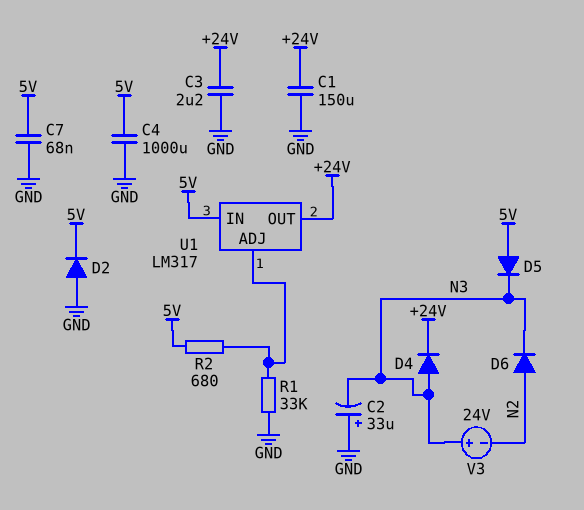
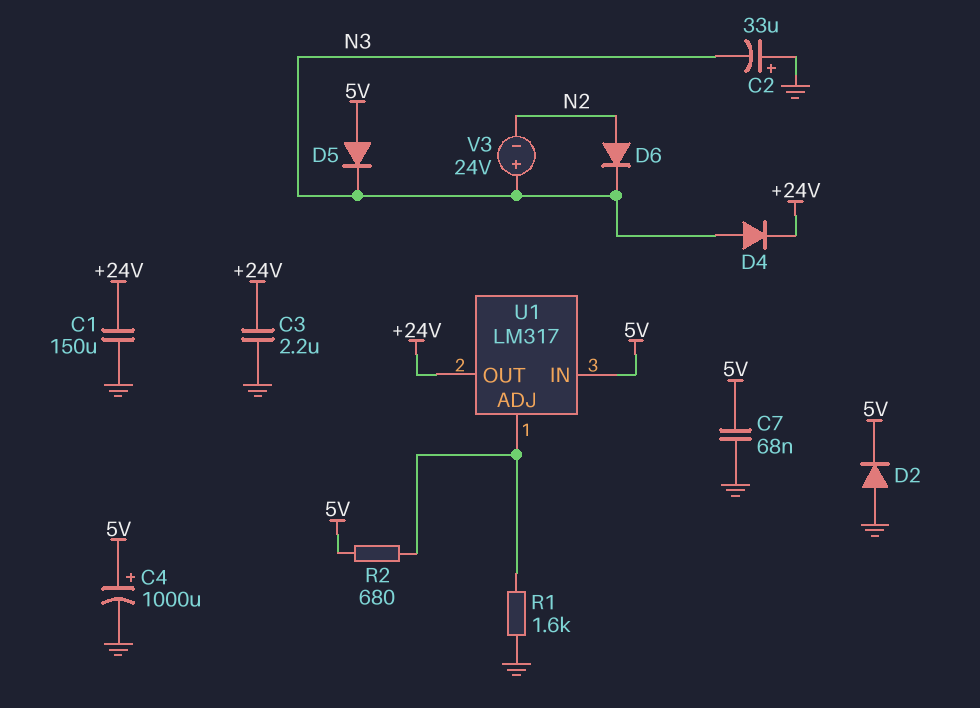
C4: 1000uF (5V, GND) -> 1000uF (plus 5V, minus GND)
R1: 33k (GND, U1/ADJ) -> 1.6k (GND, U1/ADJ)

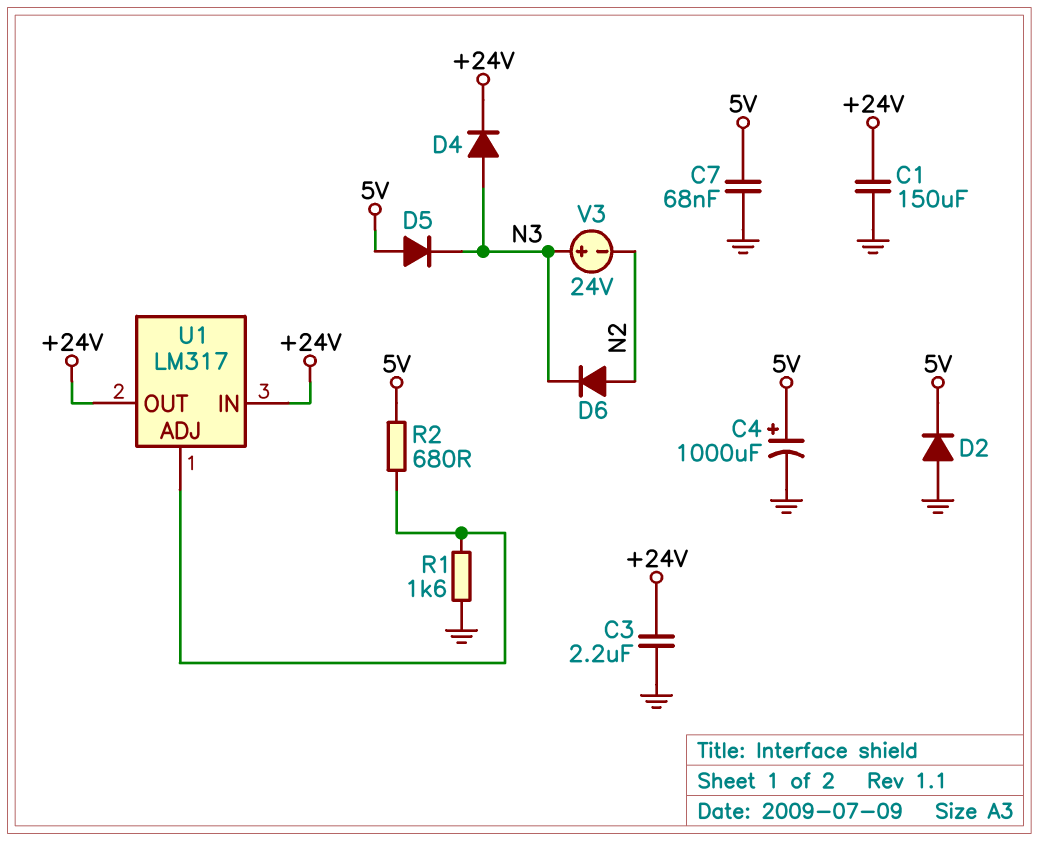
C2: 33uF (plus GND, minus N3) -> none
U1 pin IN: 5V -> +24V

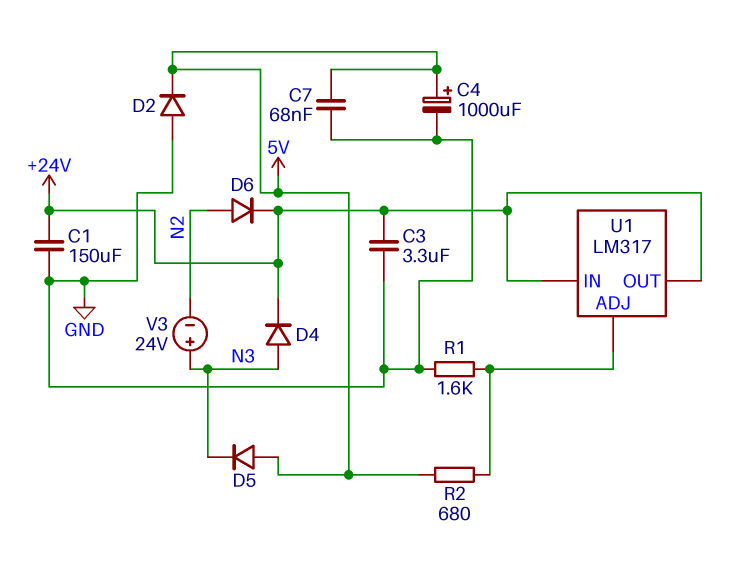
C3: 2.2uF (+24V, GND) -> 3.3uF (+24V, GND)
D6: diode (A N2, K N3) -> diode (A N2, K +24V)

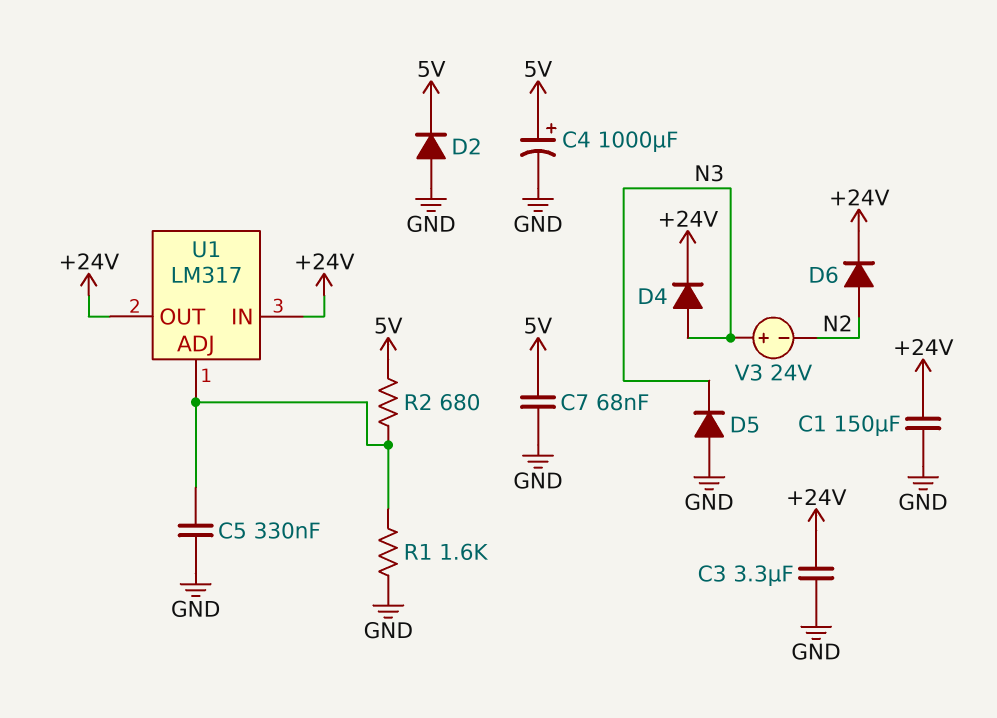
C5: none -> 330nF (GND, U1/ADJ)
D5: diode (A 5V, K N3) -> diode (A GND, K N3)

